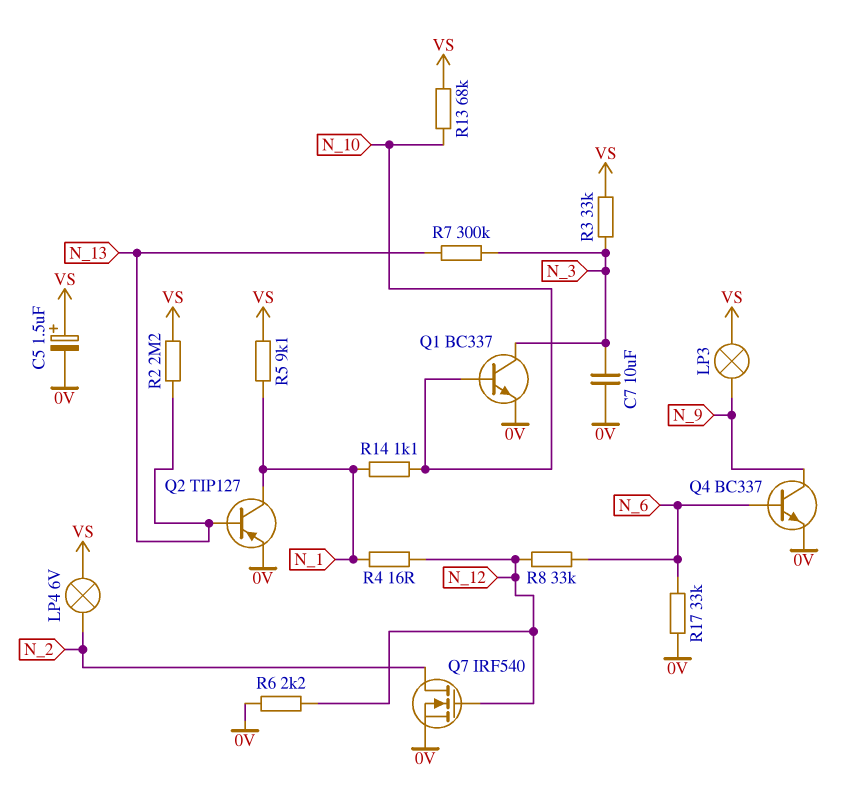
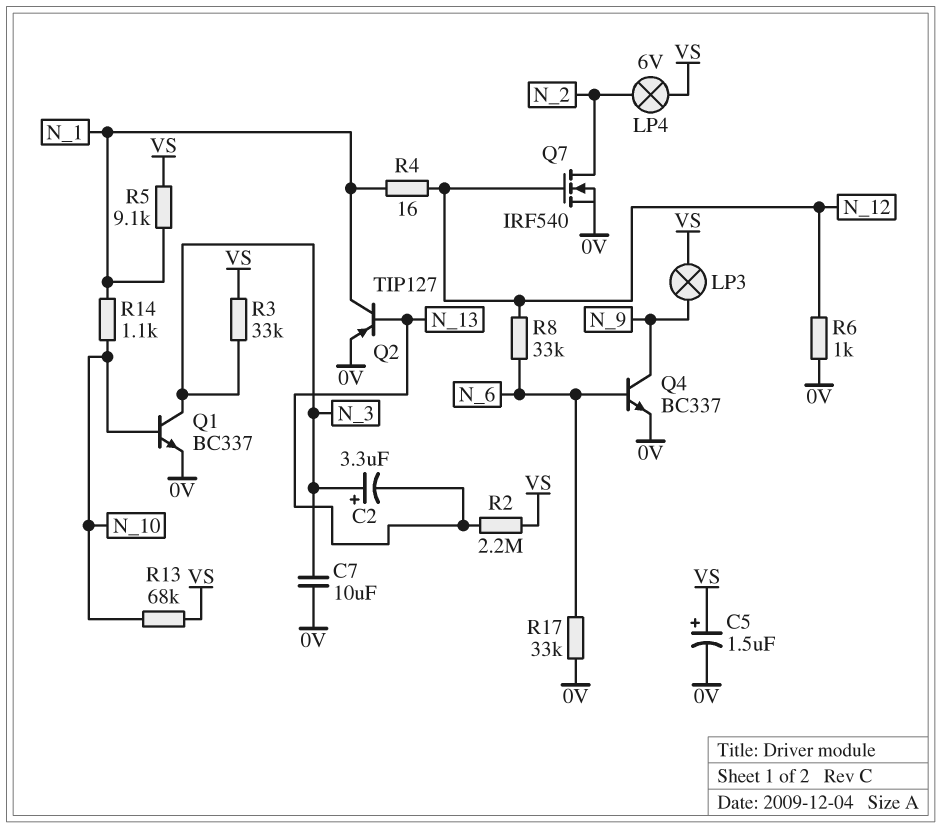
C2: none -> 3.3uF (plus N_3, minus N_13)
R6: 2.2k (0V, N_12) -> 1k (0V, N_12)
R7: 300k (N_3, N_13) -> none

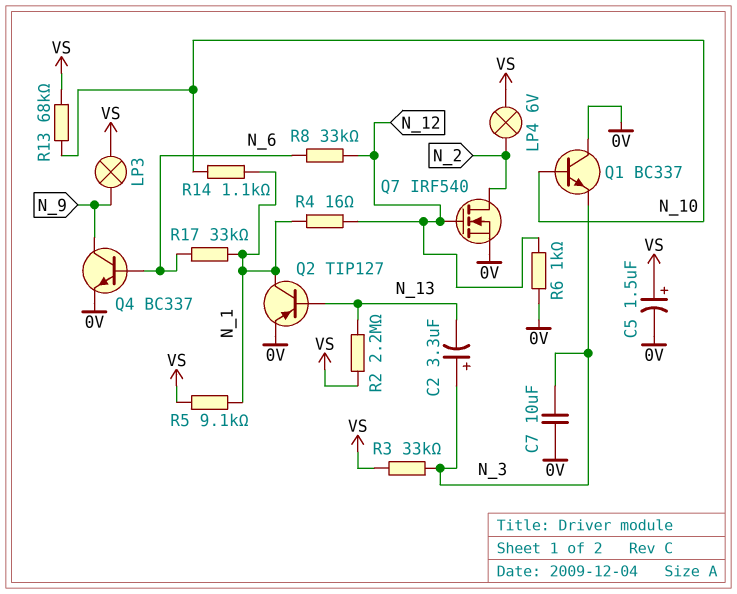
Q1: NPN BC337 (B N_10, C N_3, E 0V) -> NPN BC337 (B N_10, C 0V, E N_3)
R17: 33k (0V, N_6) -> 33k (N_1, N_6)

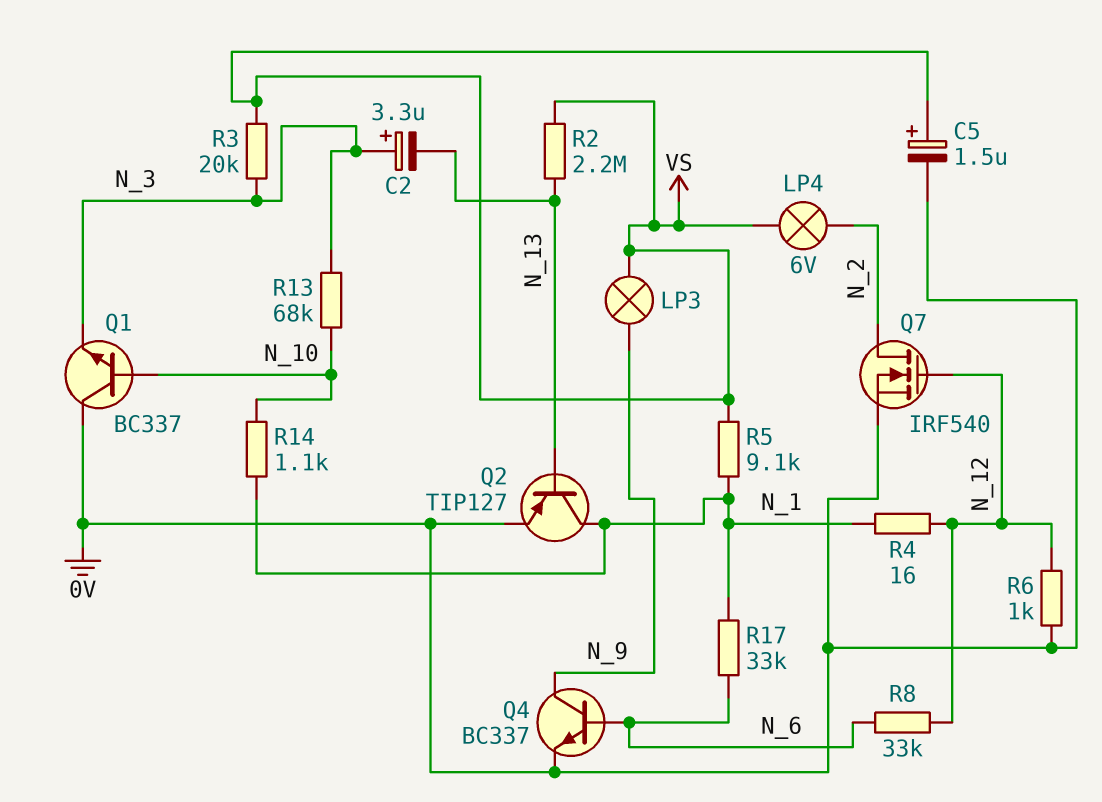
C7: 10uF (0V, N_3) -> none
R3: 33k (N_3, VS) -> 20k (N_3, VS)
R13: 68k (N_10, VS) -> 68k (N_3, N_10)

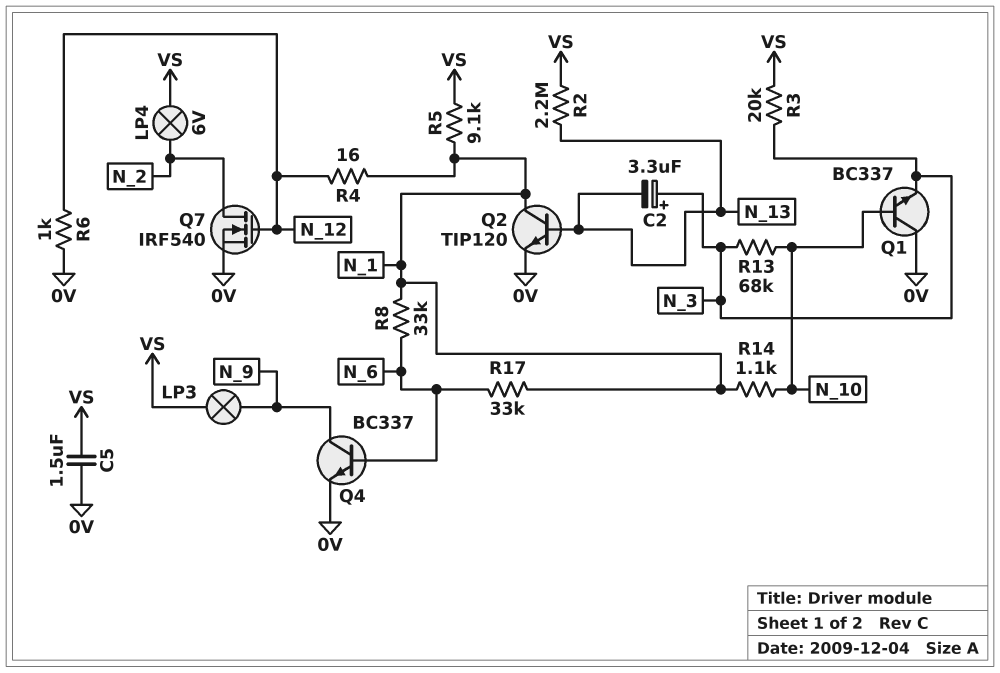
C5: 1.5uF (plus VS, minus 0V) -> 1.5uF (0V, VS)
Q2: PNP TIP127 (B N_13, C N_1, E 0V) -> NPN TIP120 (B N_13, C N_1, E 0V)
R8: 33k (N_6, N_12) -> 33k (N_1, N_6)

